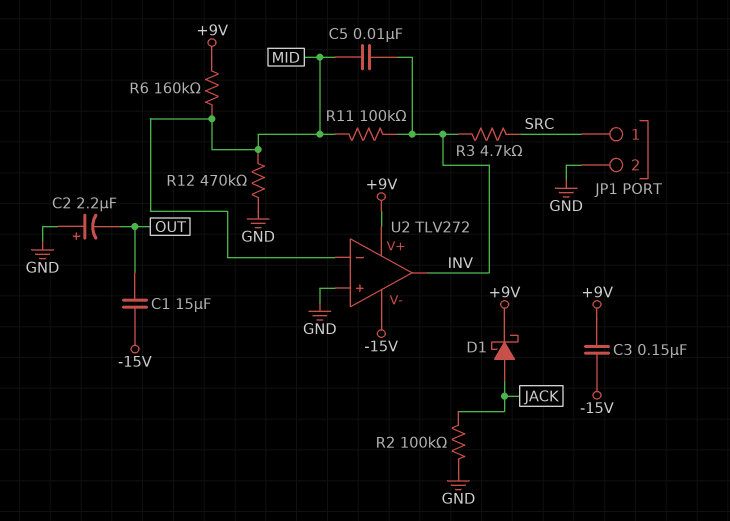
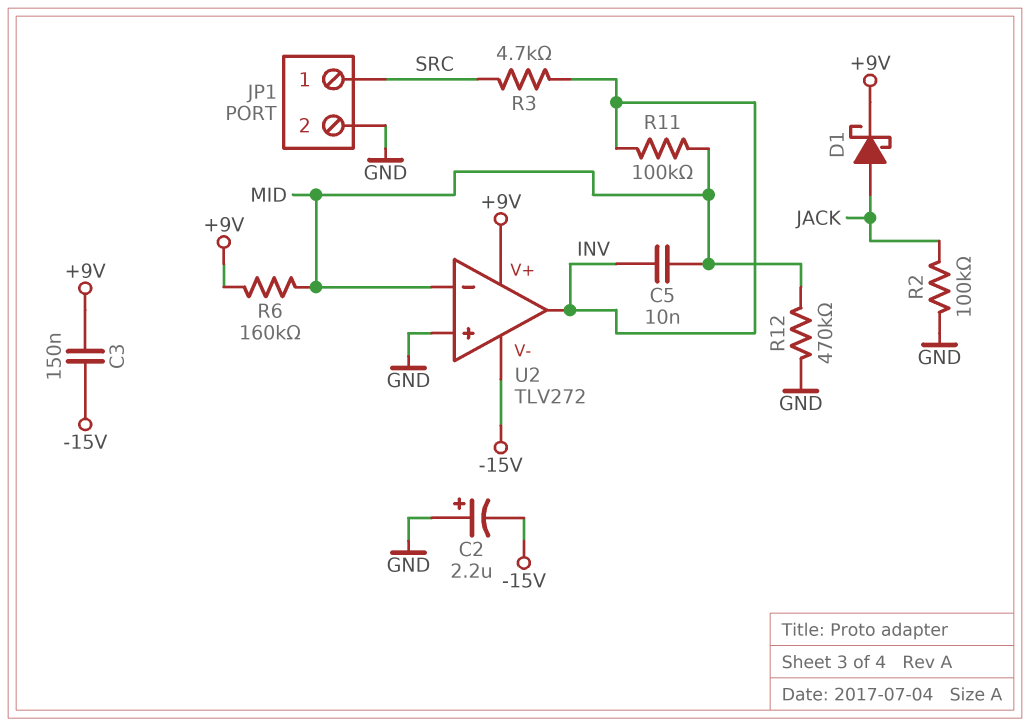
C1: 15uF (-15V, OUT) -> none
C2: 2.2uF (plus GND, minus OUT) -> 2.2uF (plus GND, minus -15V)

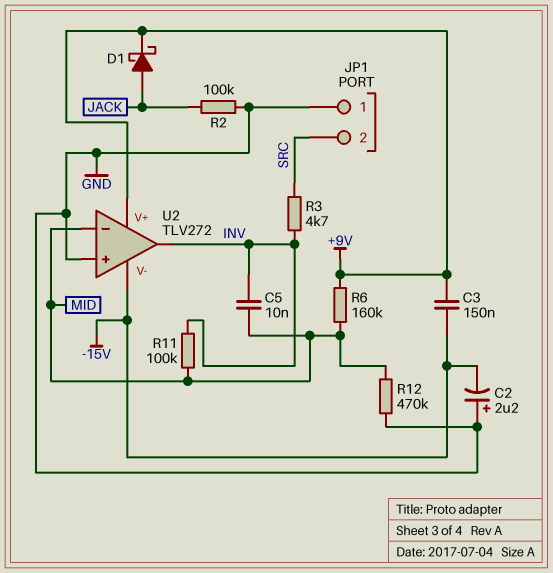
JP1 pin 1: SRC -> GND
JP1 pin 2: GND -> SRC

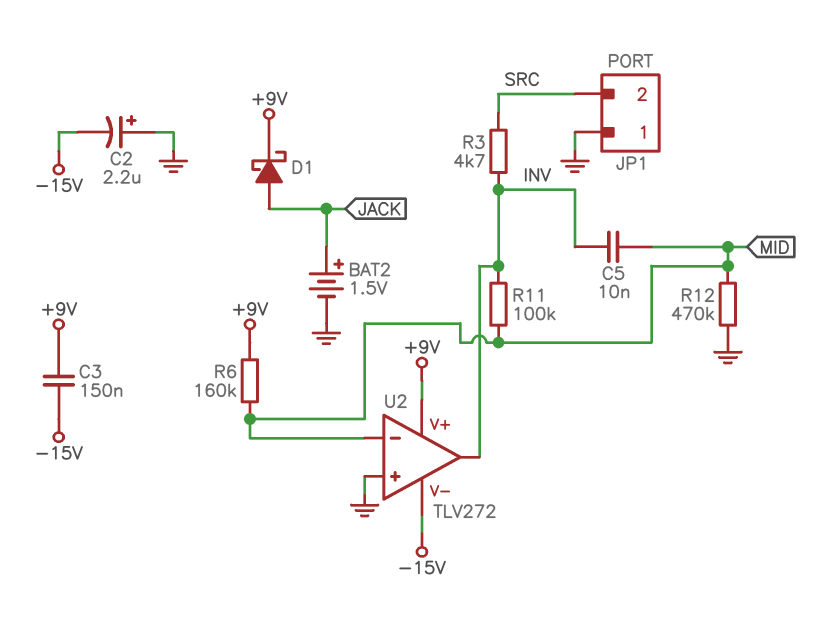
BAT2: none -> 1.5V (plus JACK, minus GND)
R2: 100k (GND, JACK) -> none

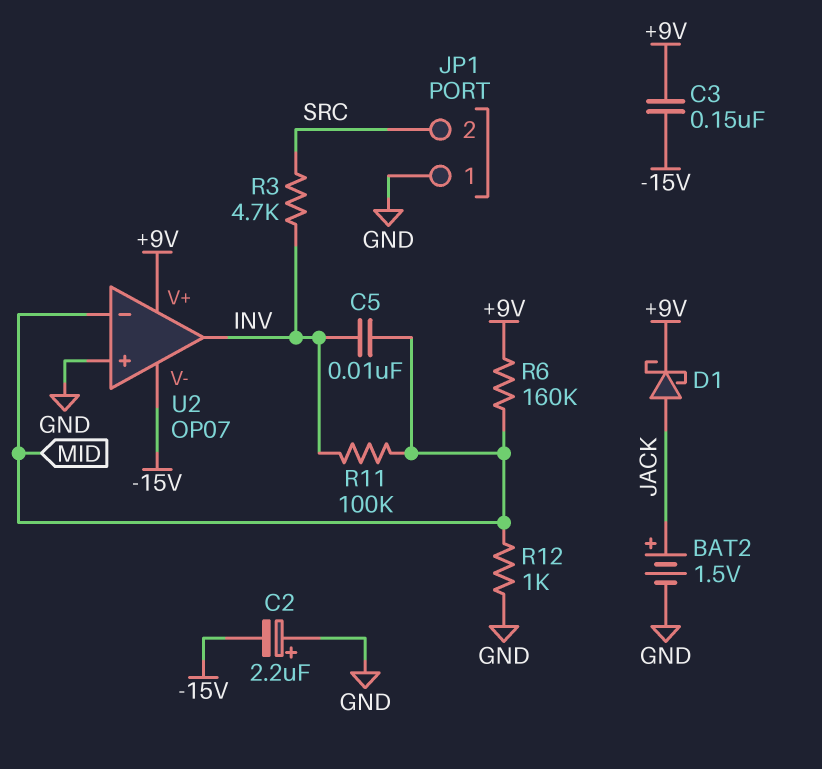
R12: 470k (GND, MID) -> 1k (GND, MID)
U2: TLV272 -> OP07

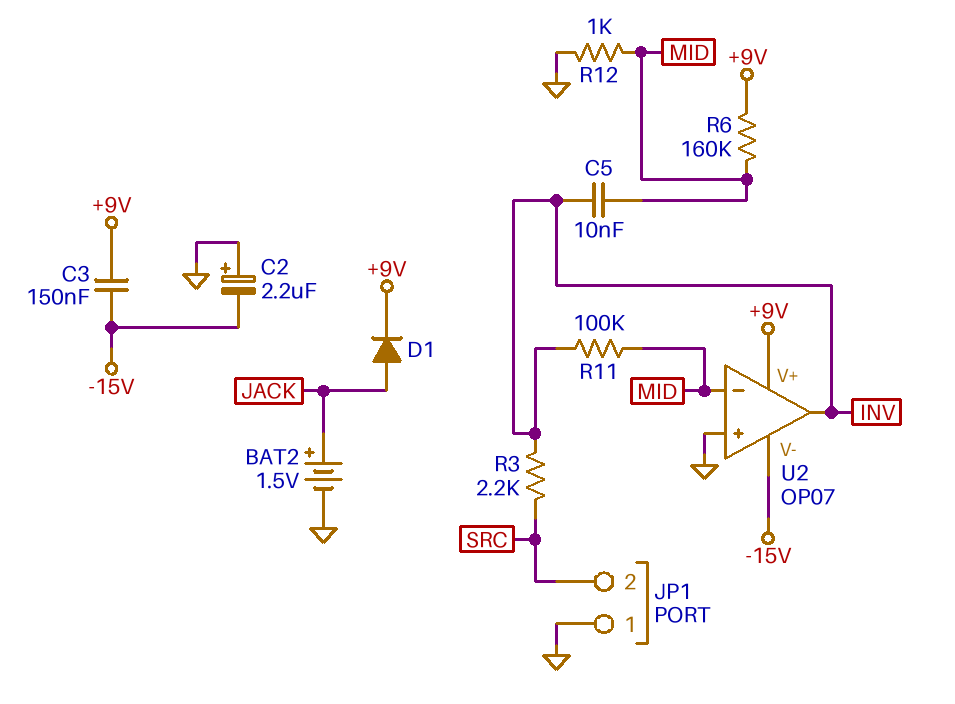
D1: schottky (A JACK, K +9V) -> diode (A JACK, K +9V)
R3: 4.7k (INV, SRC) -> 2.2k (INV, SRC)

